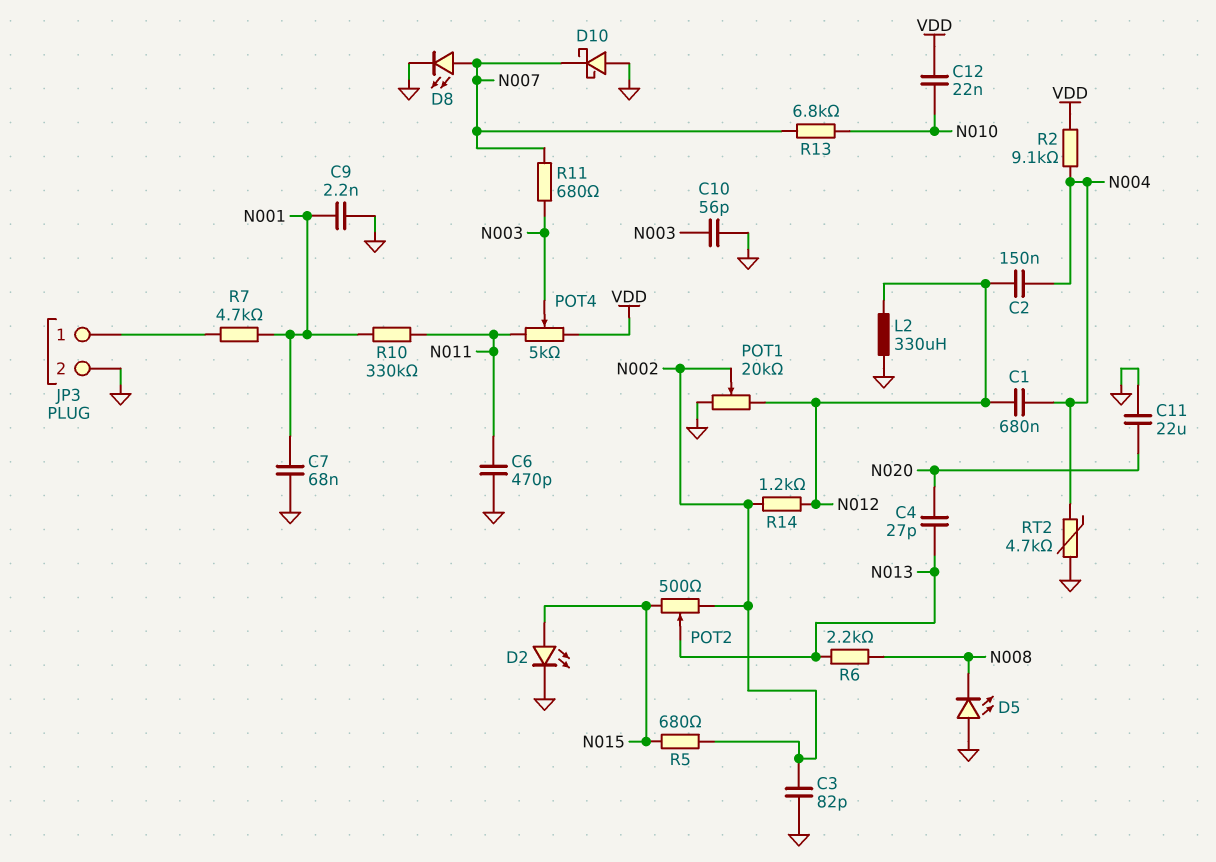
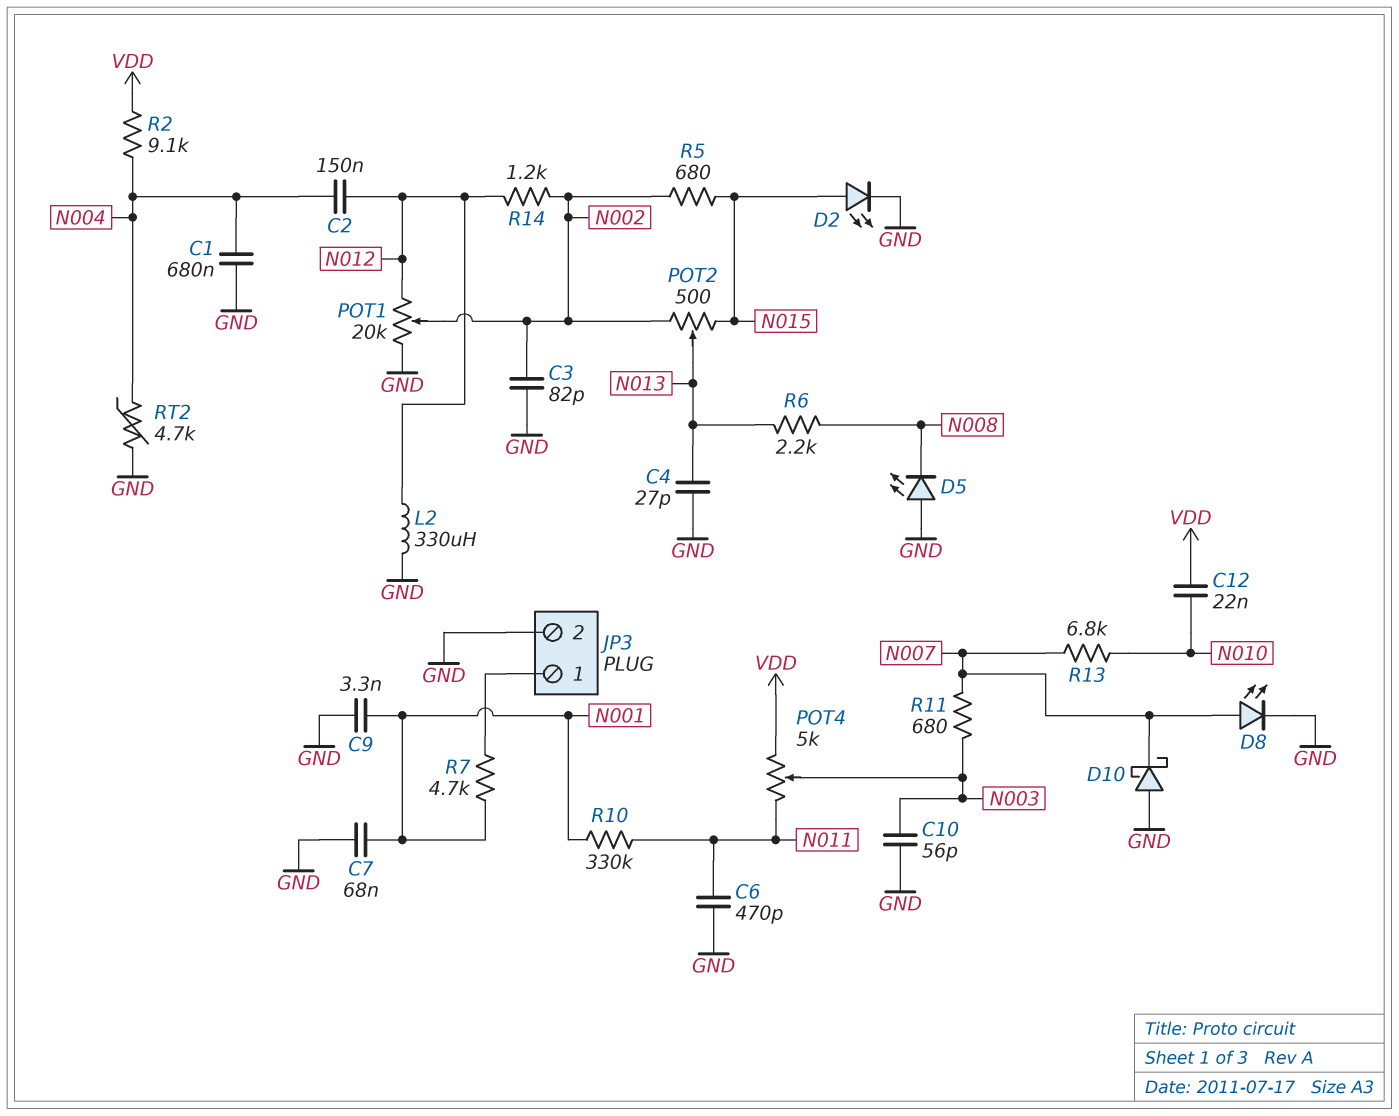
C1: 680nF (N004, N012) -> 680nF (GND, N004)
C4: 27pF (N013, N020) -> 27pF (GND, N013)
C9: 2.2nF (GND, N001) -> 3.3nF (GND, N001)
C11: 22uF (GND, N020) -> none

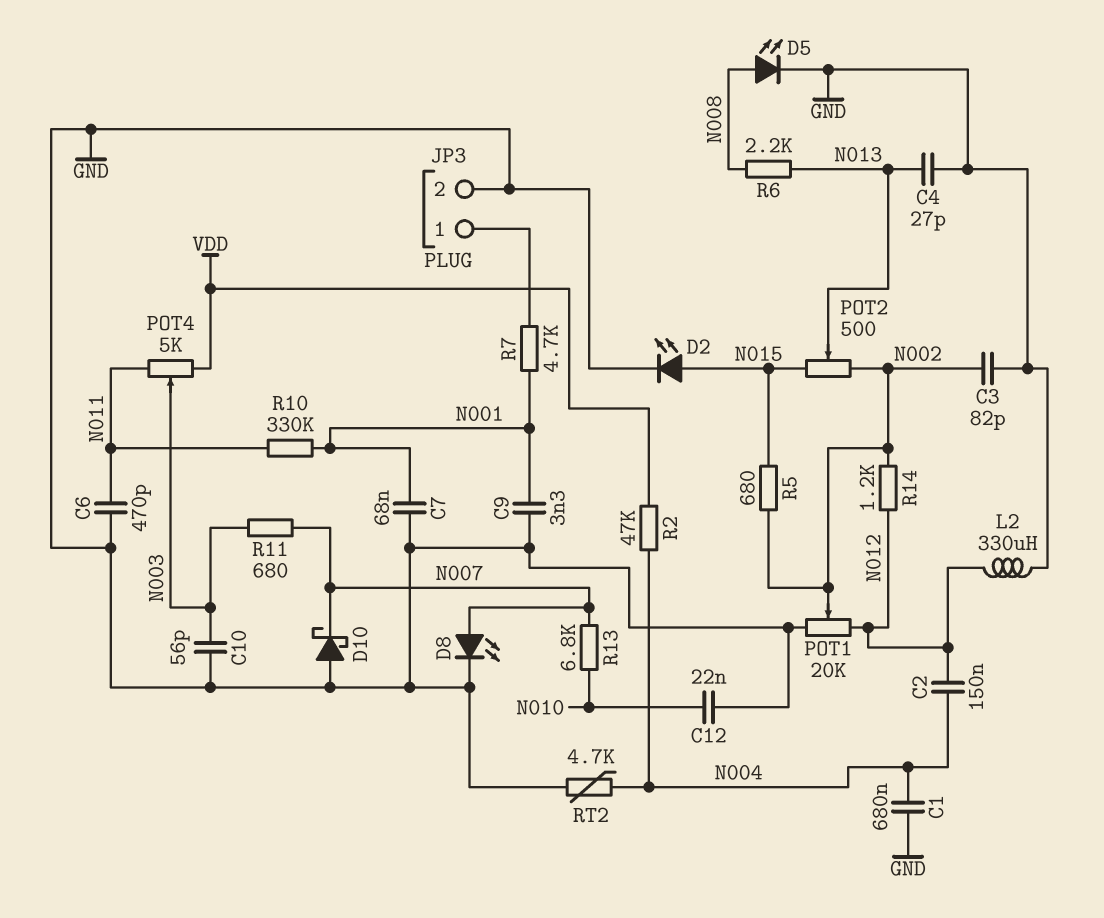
C12: 22nF (N010, VDD) -> 22nF (GND, N010)
D5: LED (A GND, K N008) -> LED (A N008, K GND)
R2: 9.1k (N004, VDD) -> 47k (N004, VDD)

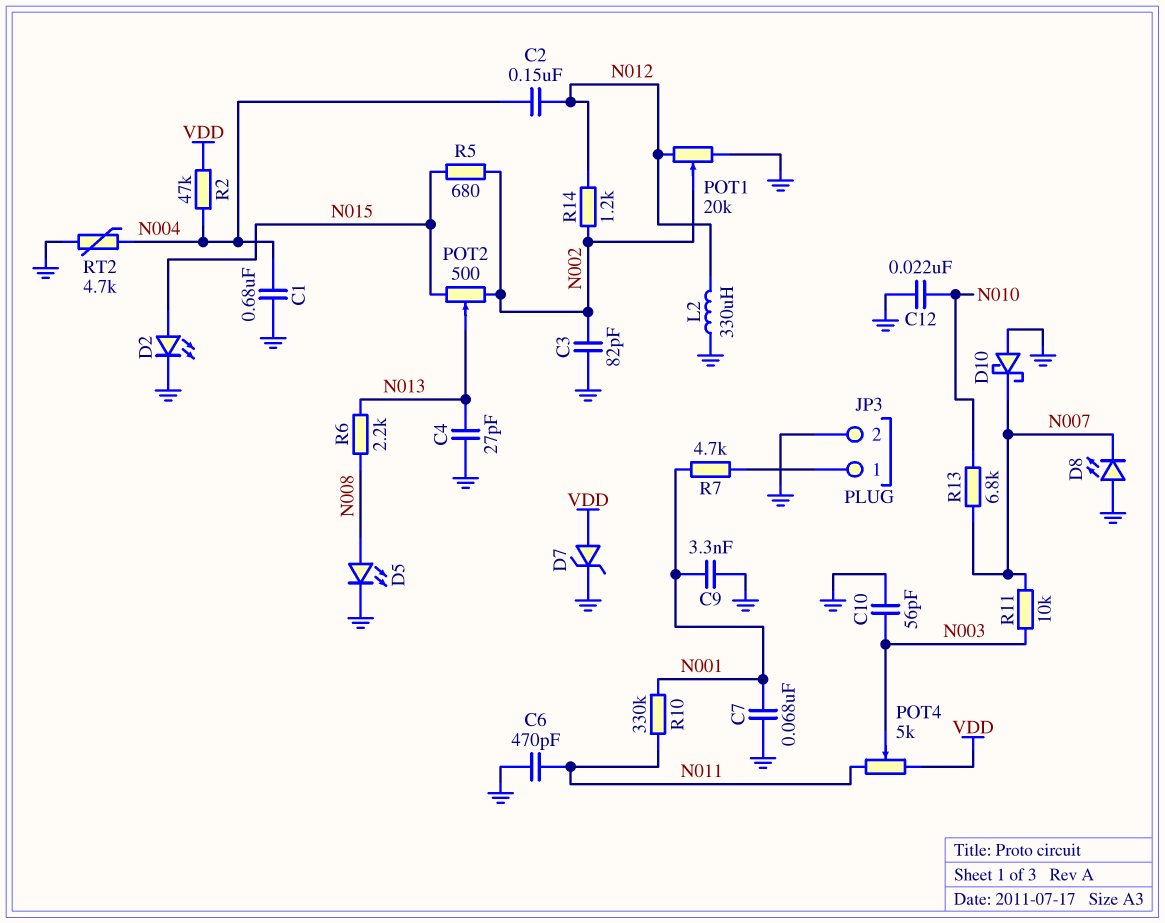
D7: none -> zener (A VDD, K GND)
D8: LED (A N007, K GND) -> LED (A GND, K N007)
R11: 680 (N003, N007) -> 10k (N003, N007)

